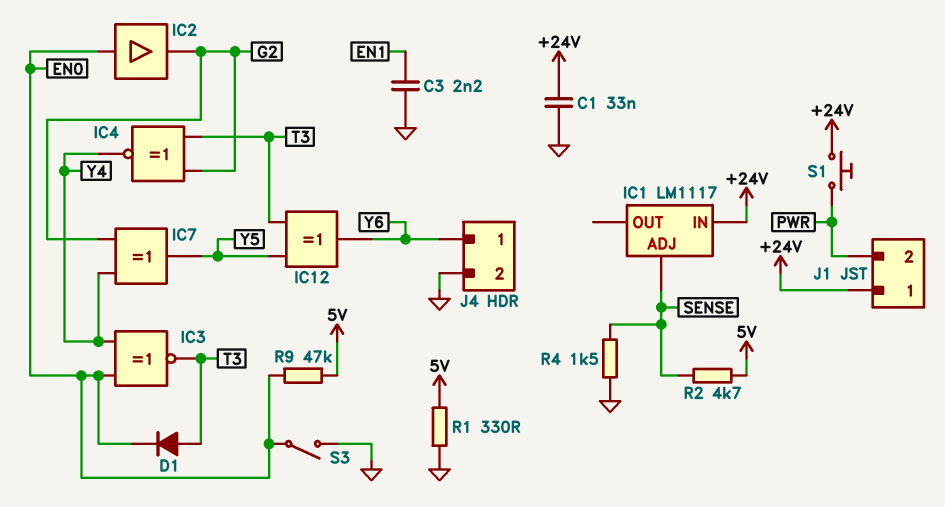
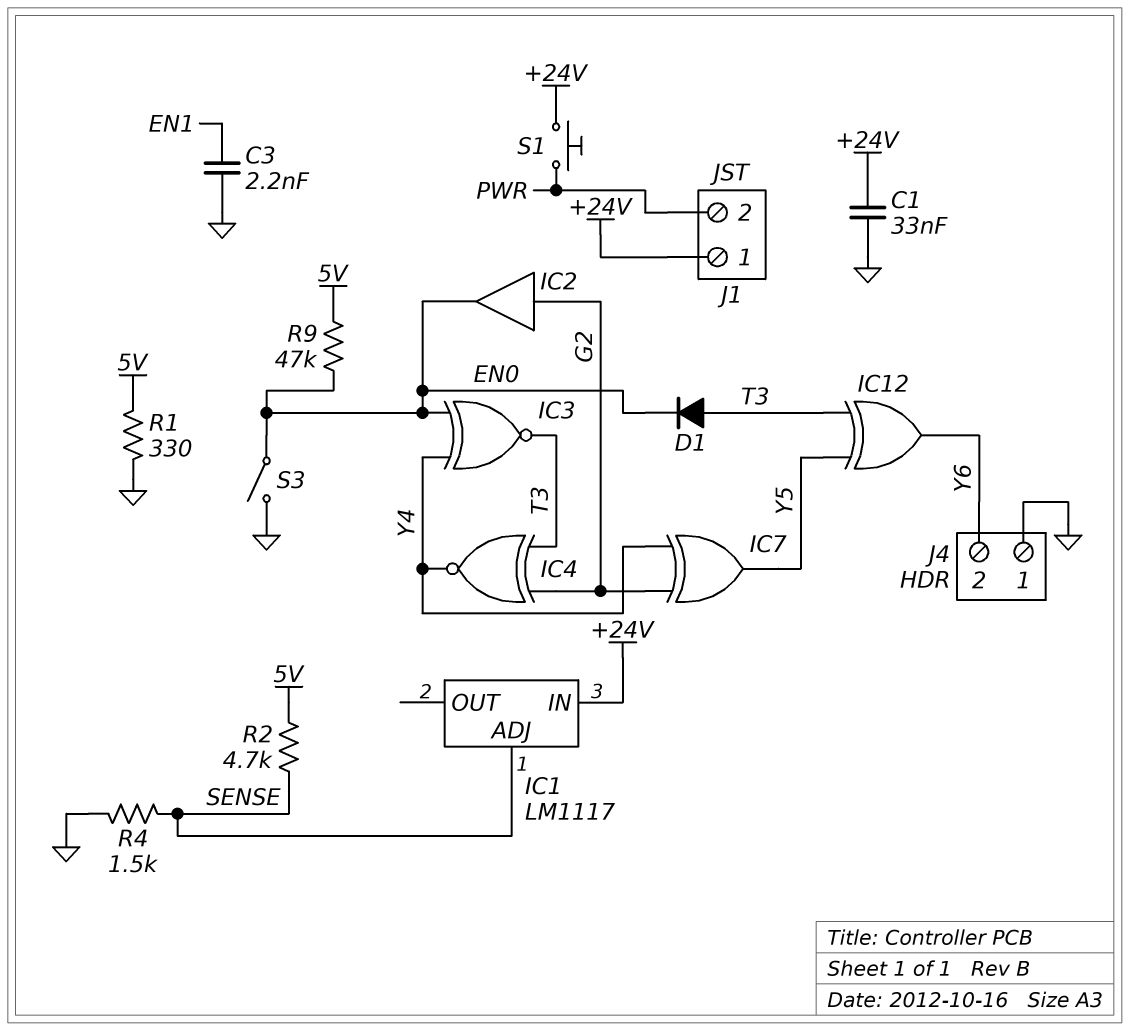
IC2: buffer (in EN0, out G2) -> buffer (in G2, out EN0)
J4 pin 1: Y6 -> GND
J4 pin 2: GND -> Y6

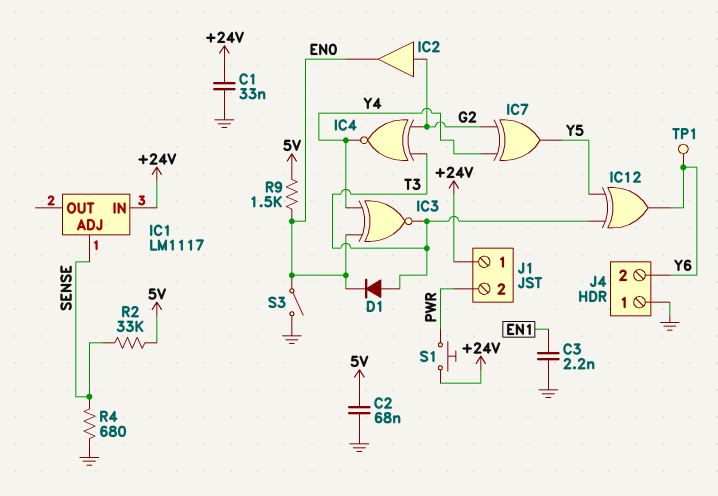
C2: none -> 68nF (5V, GND)
R1: 330 (5V, GND) -> none
R2: 4.7k (5V, SENSE) -> 33k (5V, SENSE)
R4: 1.5k (GND, SENSE) -> 680 (GND, SENSE)
R9: 47k (5V, EN0) -> 1.5k (5V, EN0)
TP1: none -> test point (Y6)

